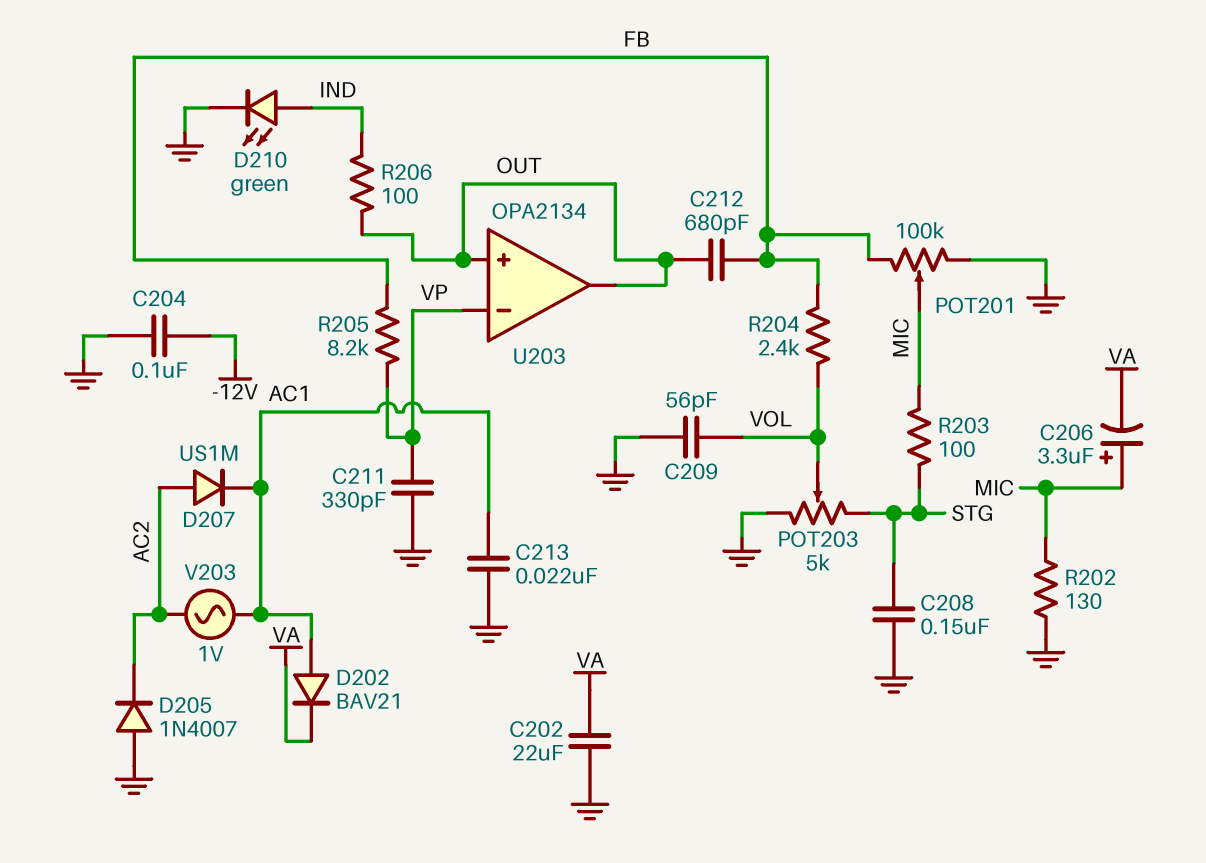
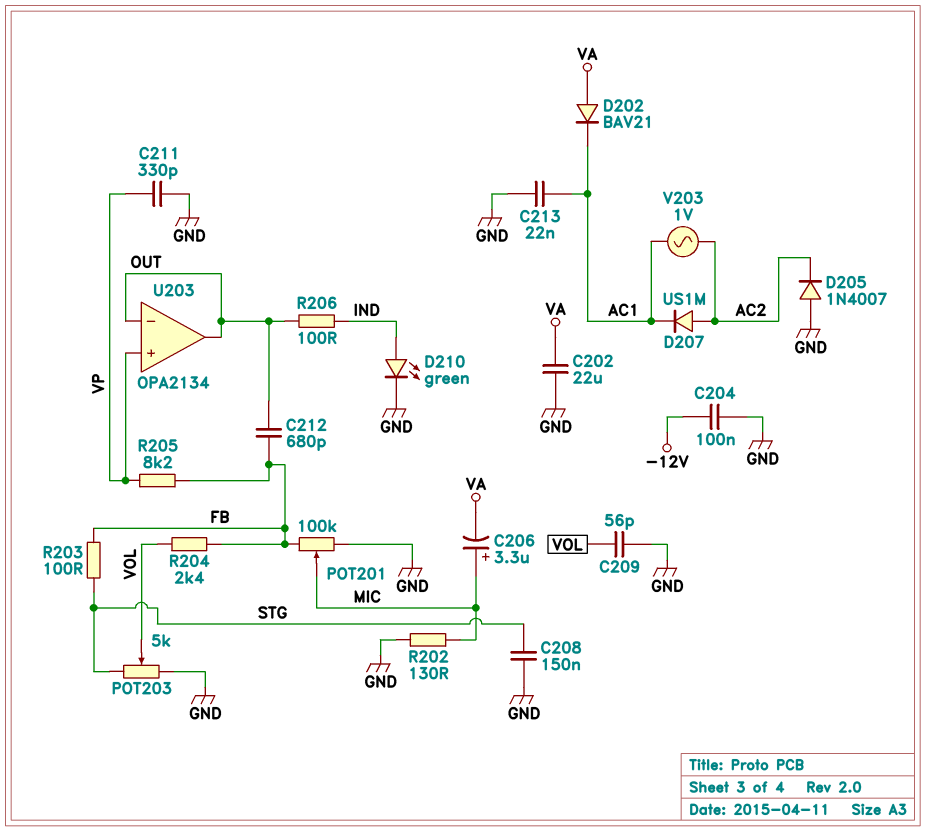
D202: diode BAV21 (A AC1, K VA) -> diode BAV21 (A VA, K AC1)
R203: 100 (MIC, STG) -> 100 (FB, STG)
U203 pin in+: OUT -> VP
U203 pin in-: VP -> OUT

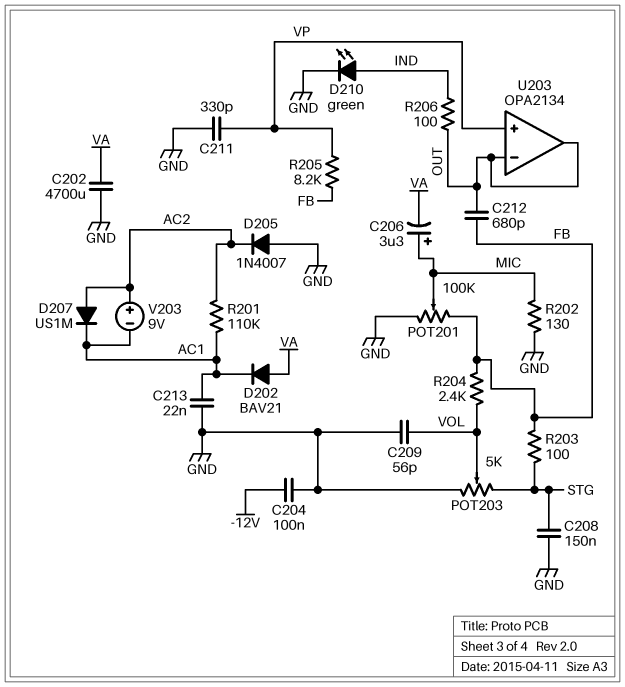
C202: 22uF (GND, VA) -> 4700uF (GND, VA)
R201: none -> 110k (AC1, AC2)
V203: AC 1V (AC1, AC2) -> 9V (plus AC2, minus AC1)

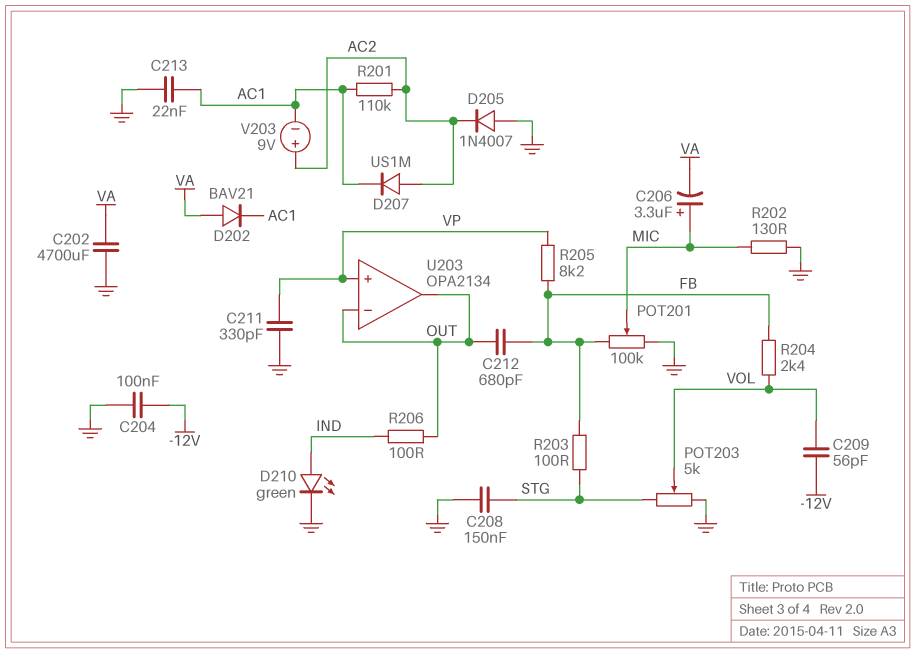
C209: 56pF (GND, VOL) -> 56pF (-12V, VOL)

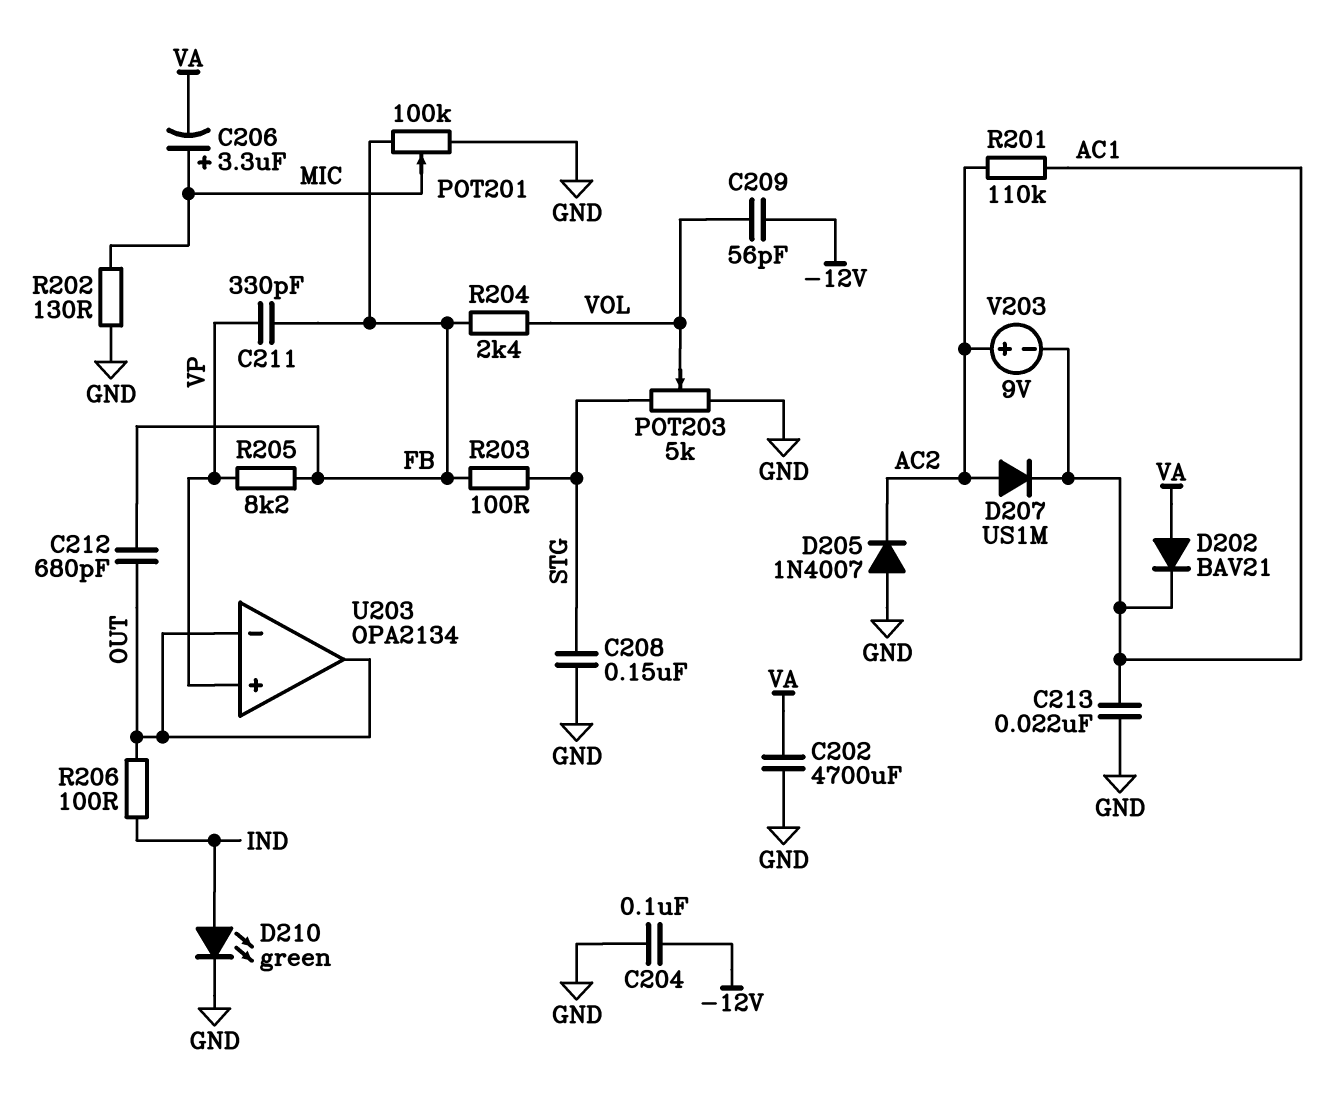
C211: 330pF (GND, VP) -> 330pF (FB, VP)

